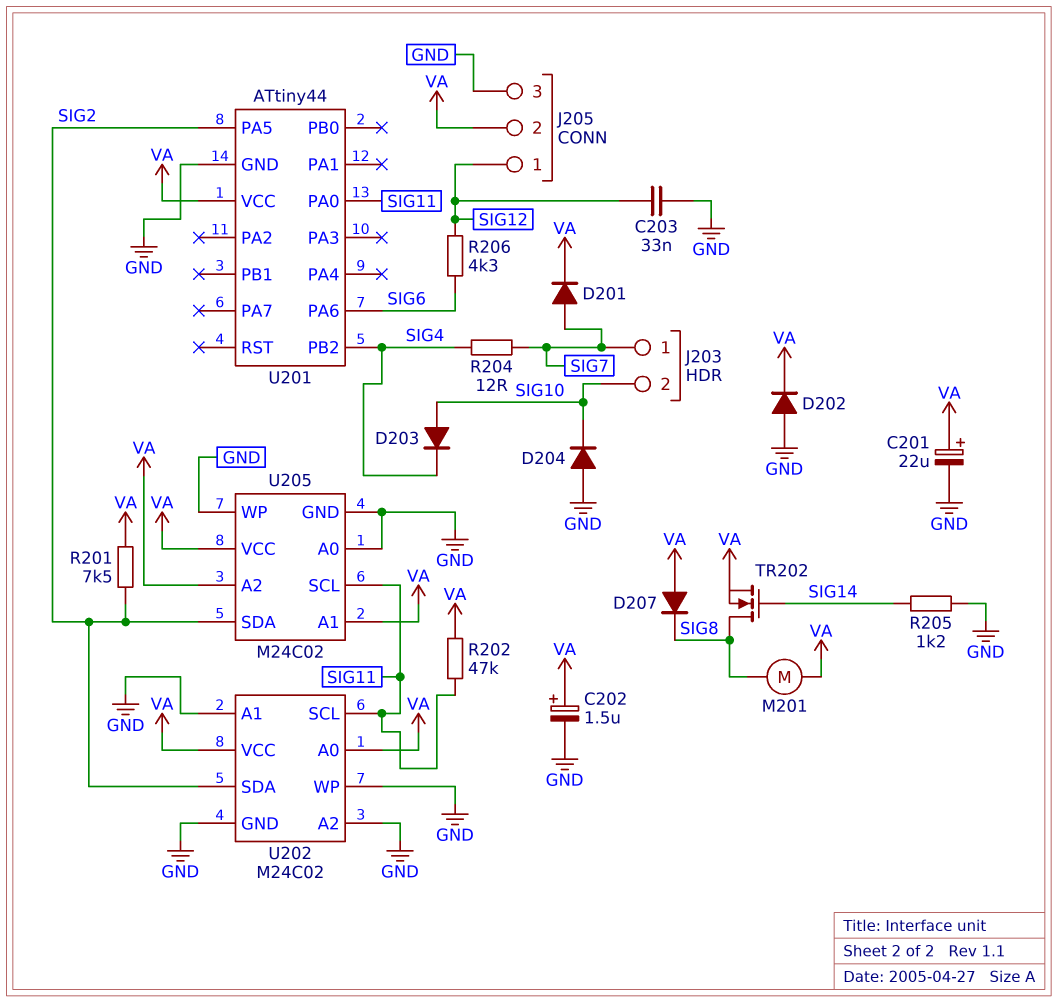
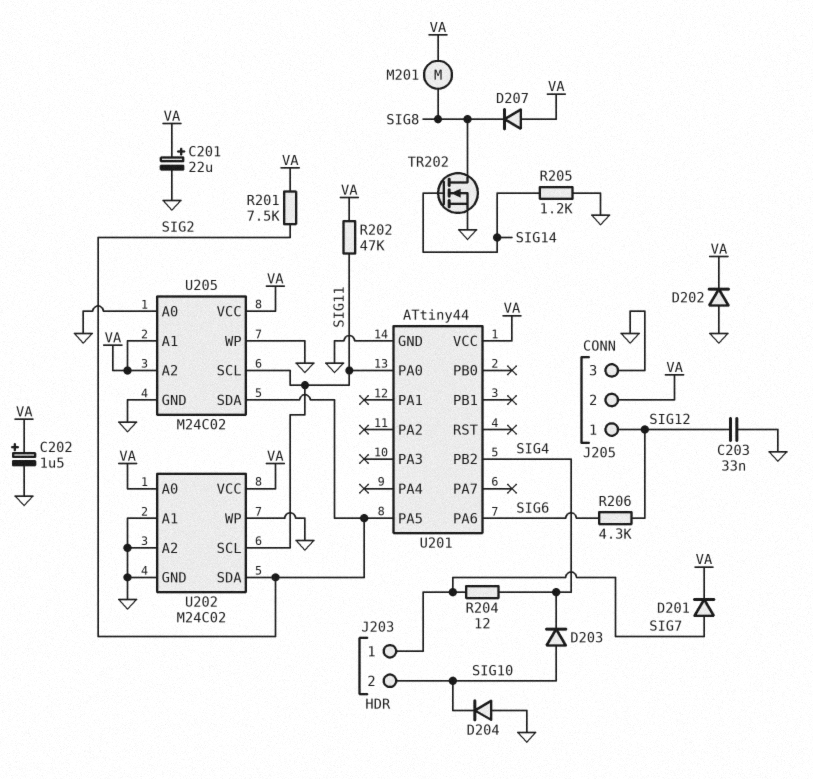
TR202: NMOS (G SIG14, D SIG8, S VA) -> NMOS (G SIG14, D SIG8, S GND)

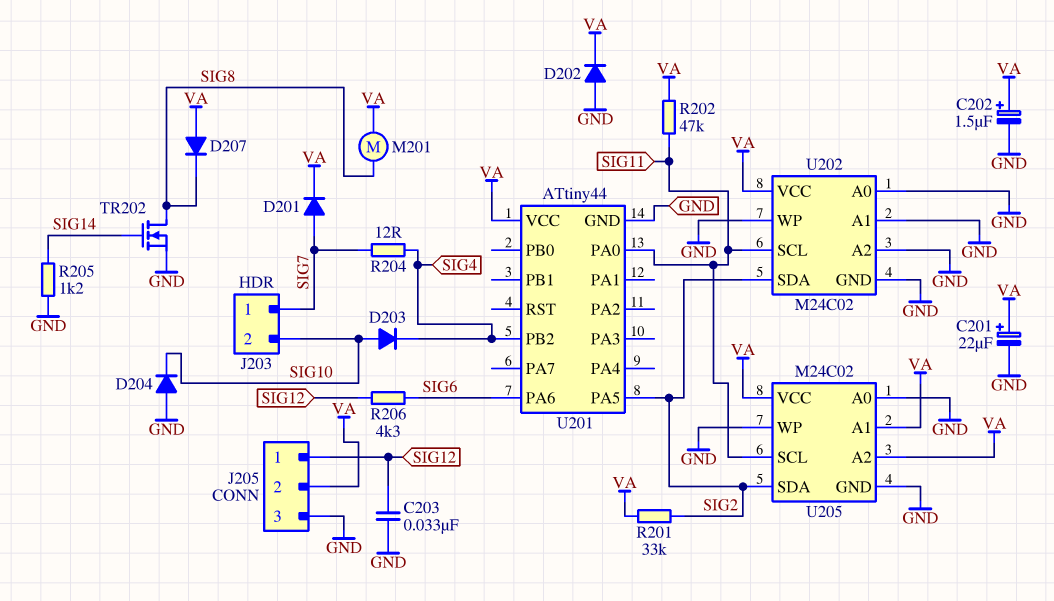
R201: 7.5k (SIG2, VA) -> 33k (SIG2, VA)
U202 pin A0: VA -> GND

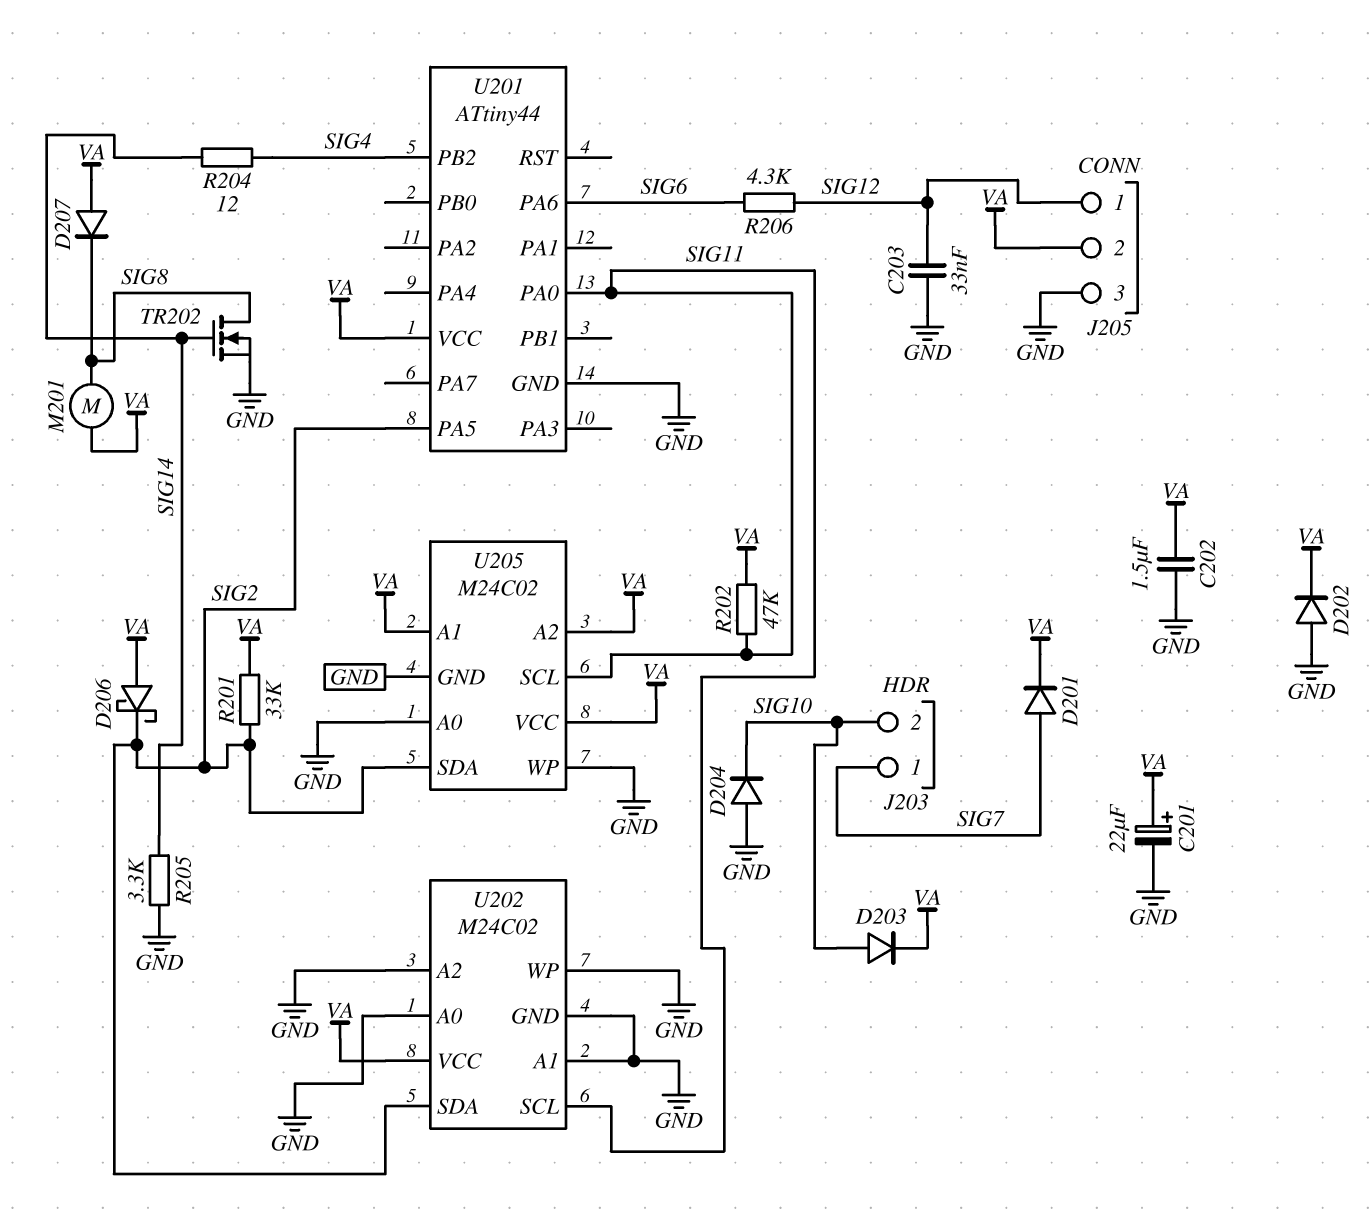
C202: 1.5uF (plus VA, minus GND) -> 1.5uF (GND, VA)
D203: diode (A SIG10, K SIG4) -> diode (A SIG10, K VA)
D206: none -> schottky (A VA, K SIG2)
R204: 12 (SIG4, SIG7) -> 12 (SIG4, SIG14)
R205: 1.2k (GND, SIG14) -> 3.3k (GND, SIG14)

